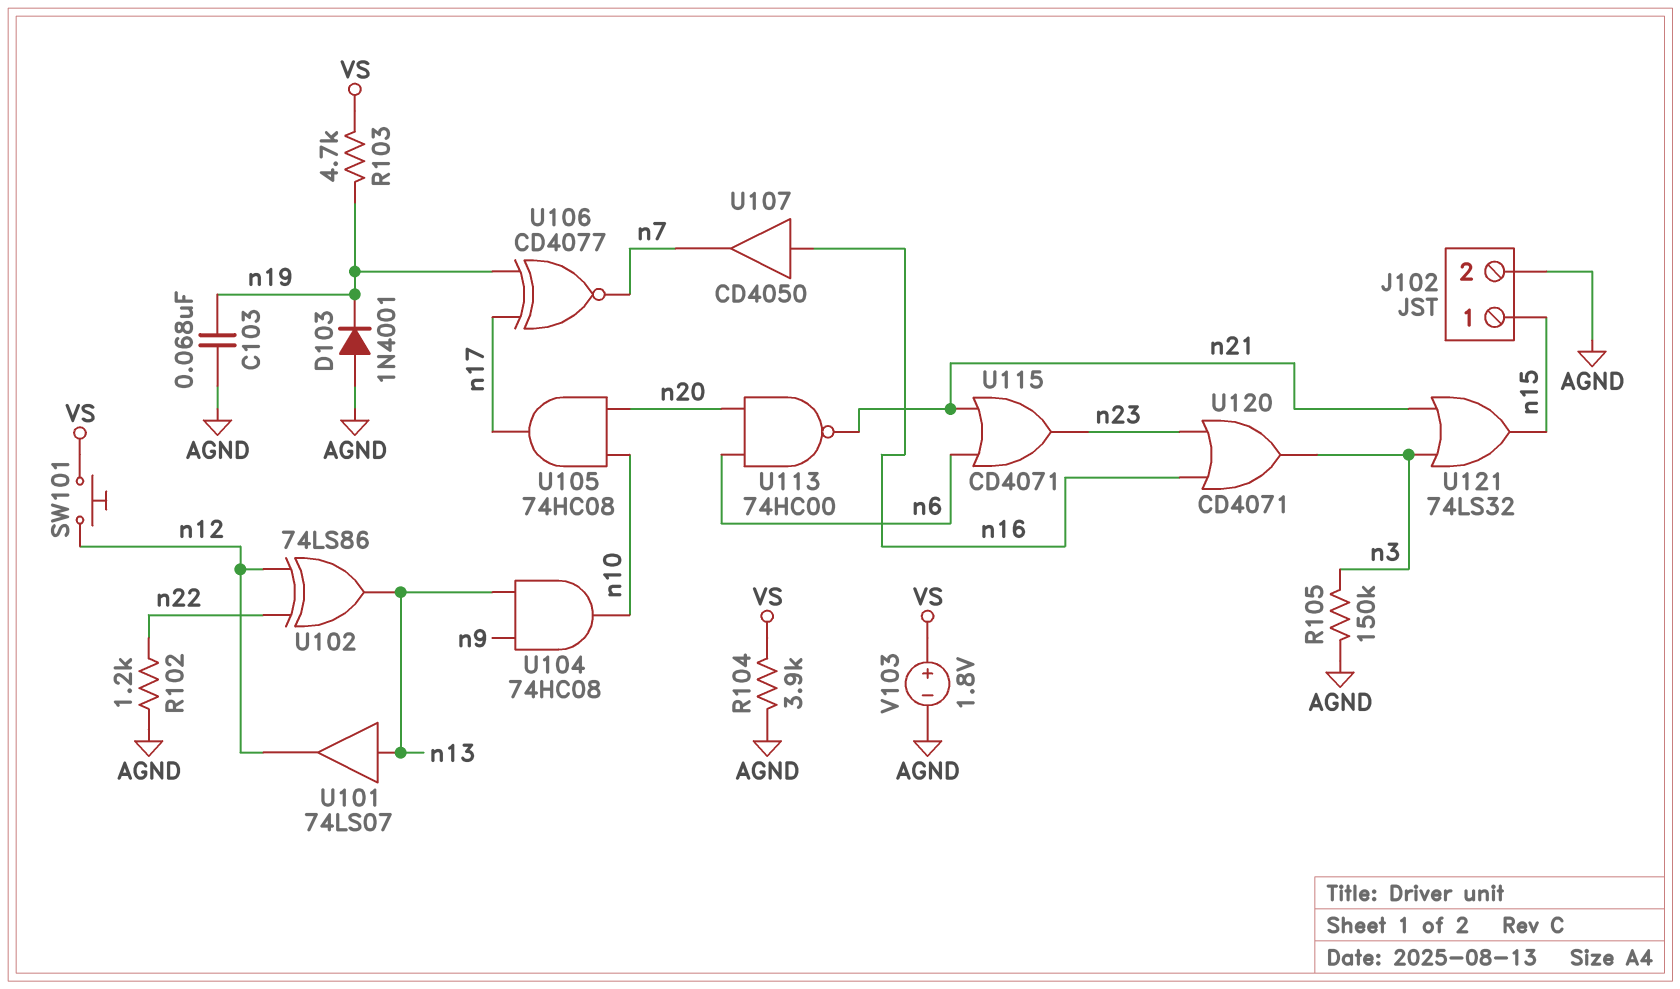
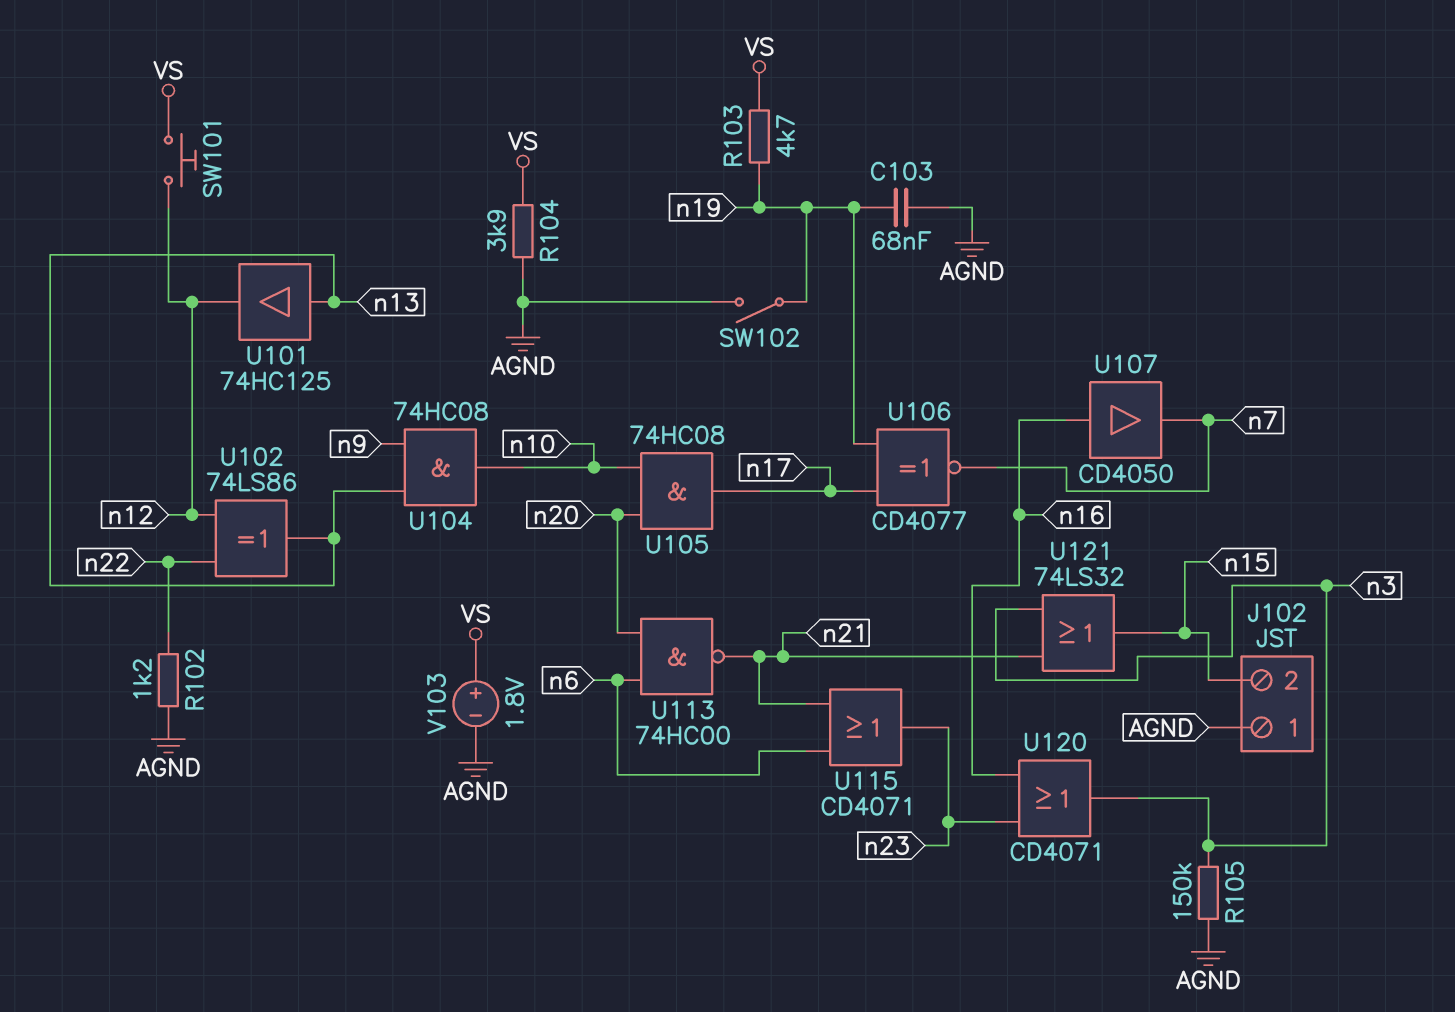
D103: diode 1N4001 (A AGND, K n19) -> none
J102 pin 1: n15 -> AGND
J102 pin 2: AGND -> n15
SW102: none -> switch (AGND, n19)
U101: buffer 74LS07 (in n13, out n12) -> buffer 74HC125 (in n13, out n12)

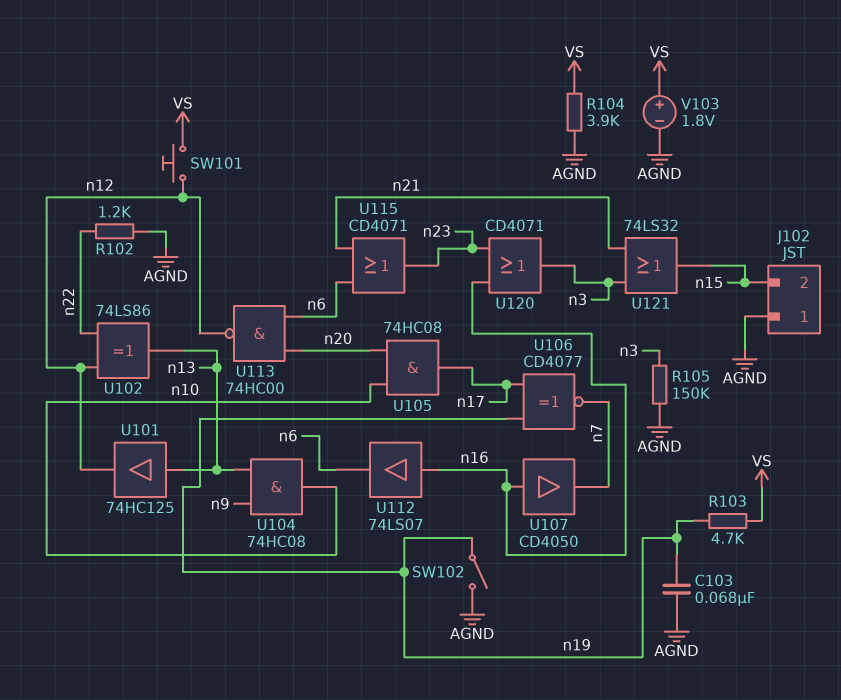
U112: none -> buffer 74LS07 (in n16, out n6)
U113: NAND 74HC00 (in n6, in n20, out n21) -> NAND 74HC00 (in n6, in n20, out n12)

